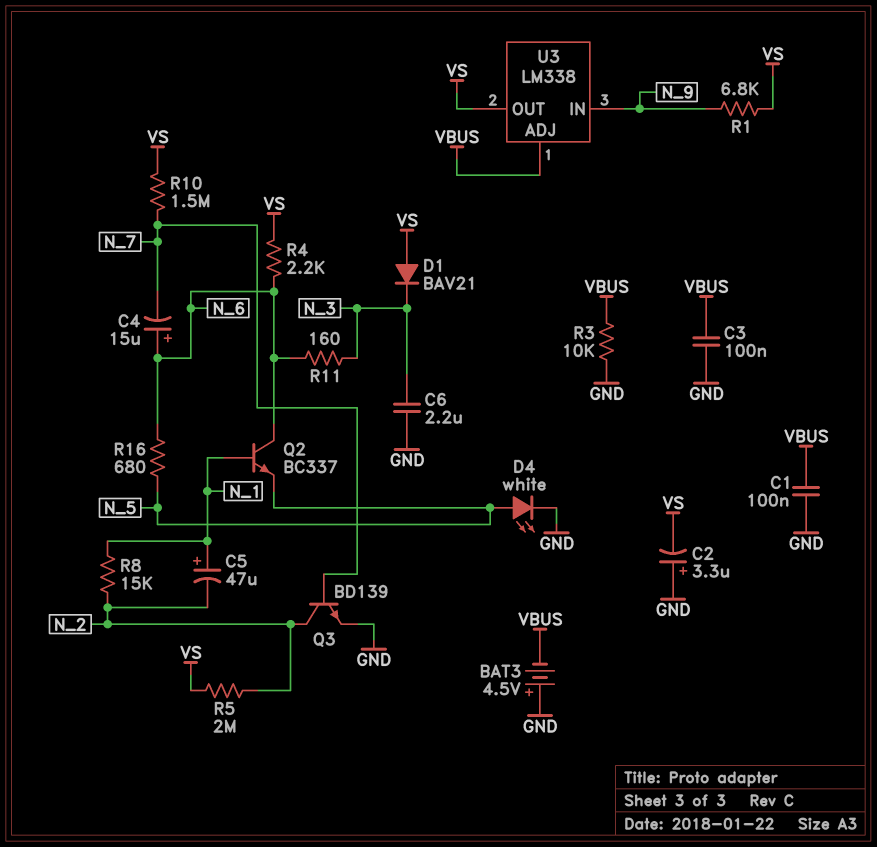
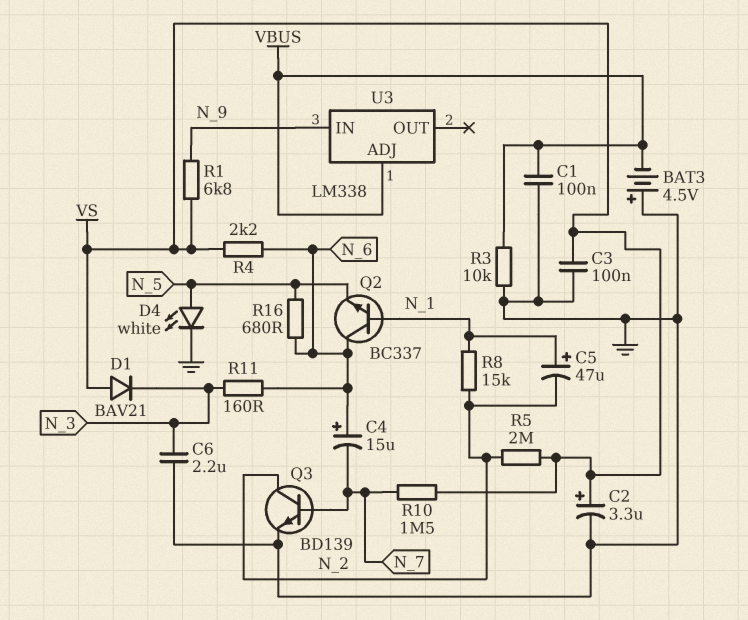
C2: 3.3uF (plus GND, minus VS) -> 3.3uF (plus VS, minus GND)
C3: 100nF (GND, VBUS) -> 100nF (GND, VS)
U3 pin OUT: VS -> none

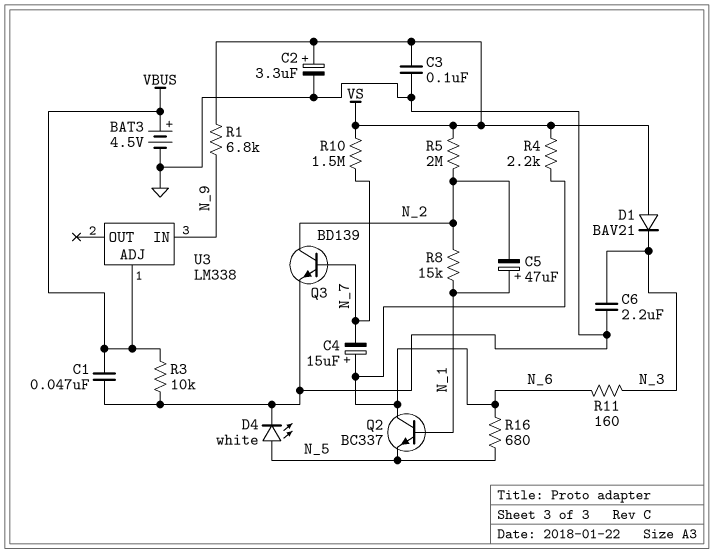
BAT3: 4.5V (plus GND, minus VBUS) -> 4.5V (plus VBUS, minus GND)
C1: 100nF (GND, VBUS) -> 47nF (GND, VBUS)

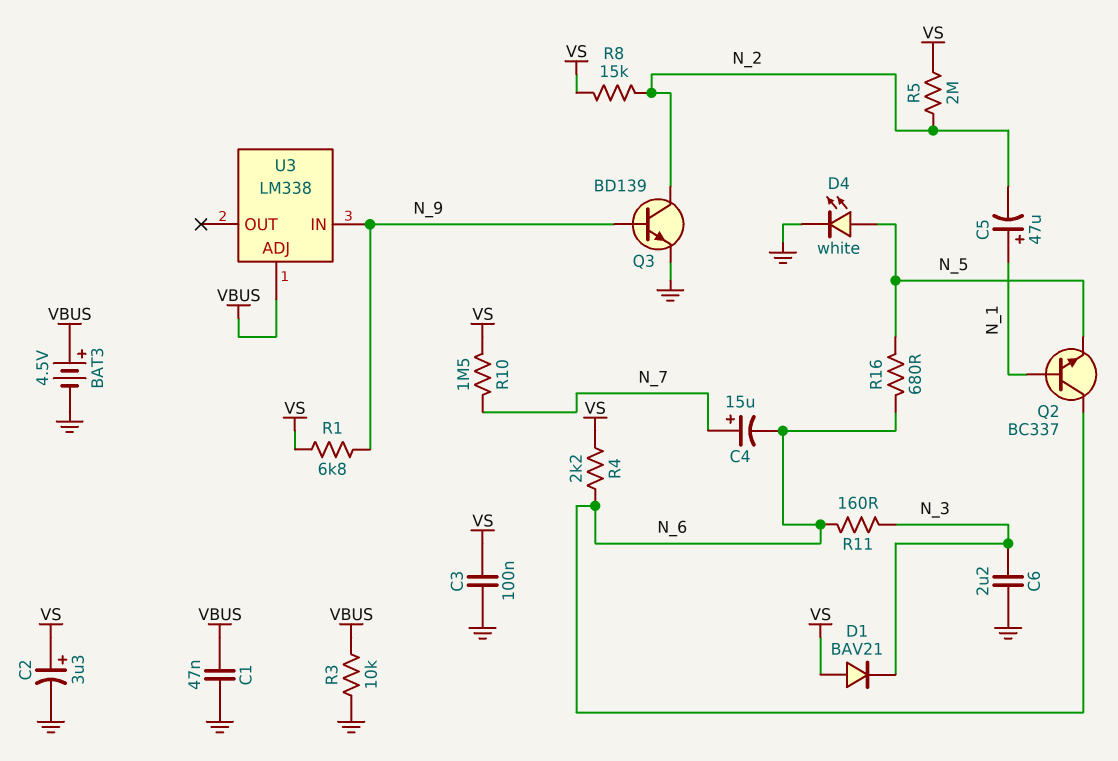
C4: 15uF (plus N_6, minus N_7) -> 15uF (plus N_7, minus N_6)
Q3: NPN BD139 (B N_7, C N_2, E GND) -> NPN BD139 (B N_9, C N_2, E GND)
R8: 15k (N_1, N_2) -> 15k (N_2, VS)

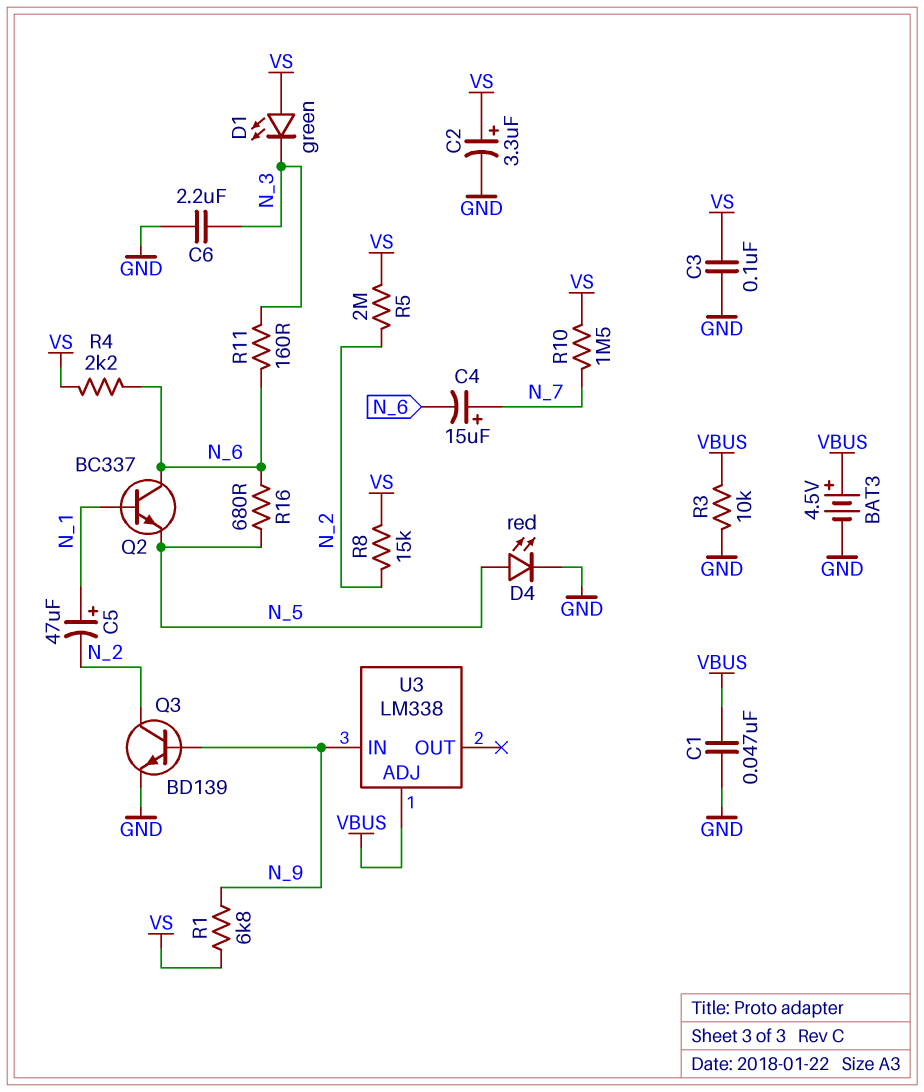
D1: diode BAV21 (A VS, K N_3) -> LED green (A VS, K N_3)
D4: LED white (A N_5, K GND) -> LED red (A N_5, K GND)

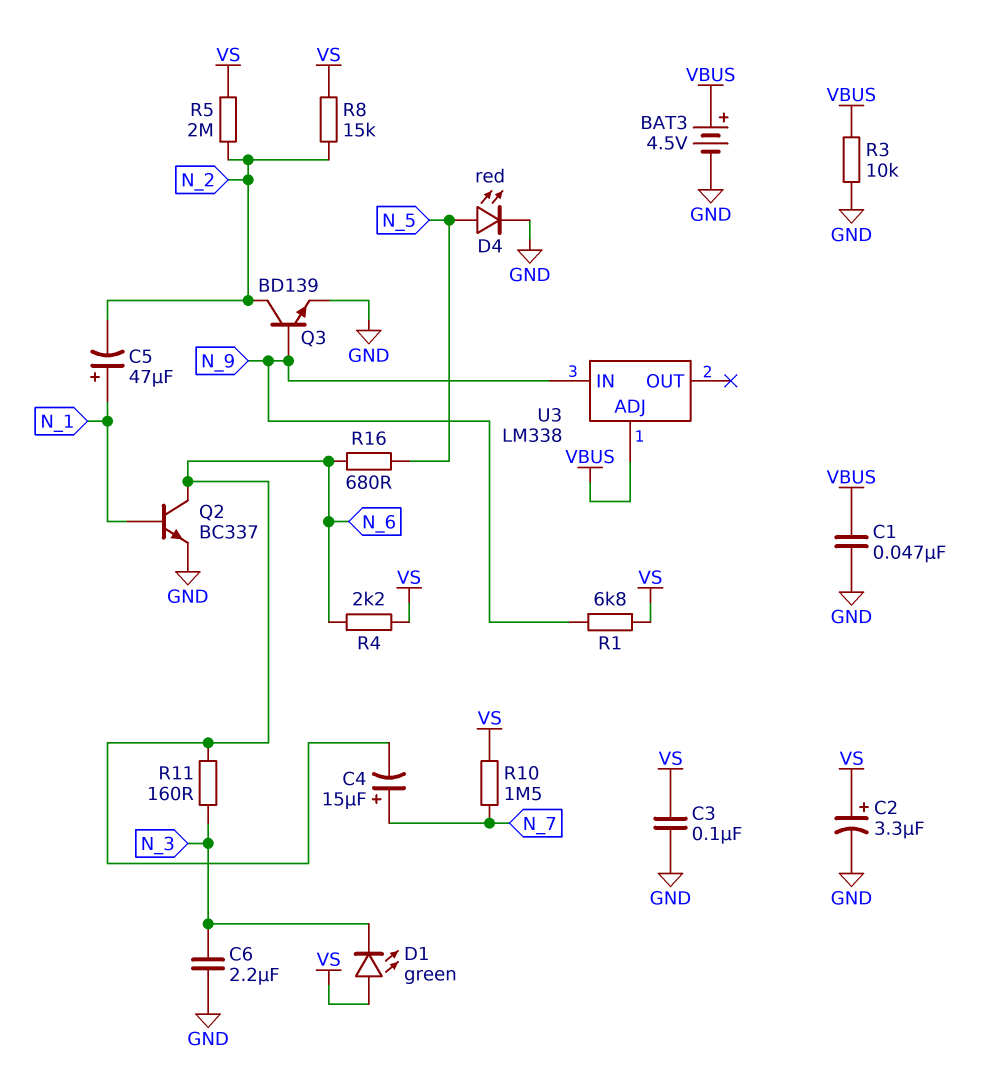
Q2: NPN BC337 (B N_1, C N_6, E N_5) -> NPN BC337 (B N_1, C N_6, E GND)

